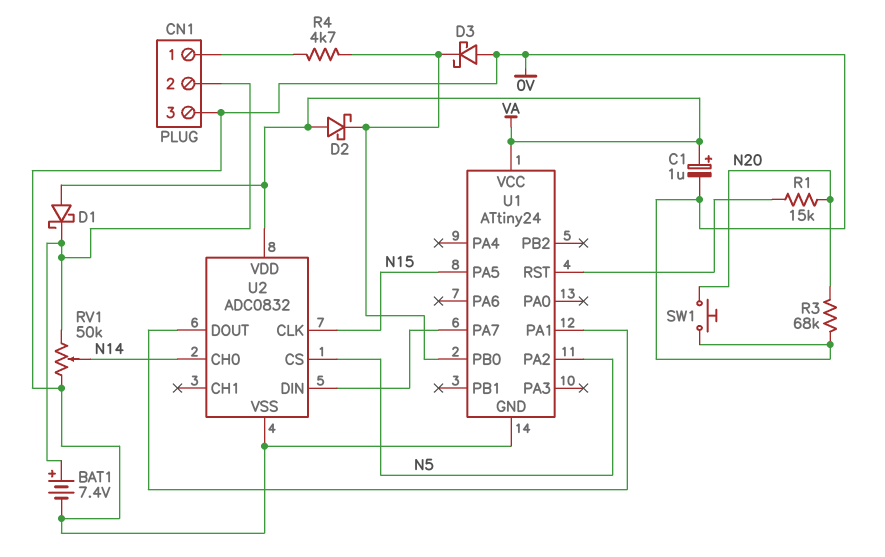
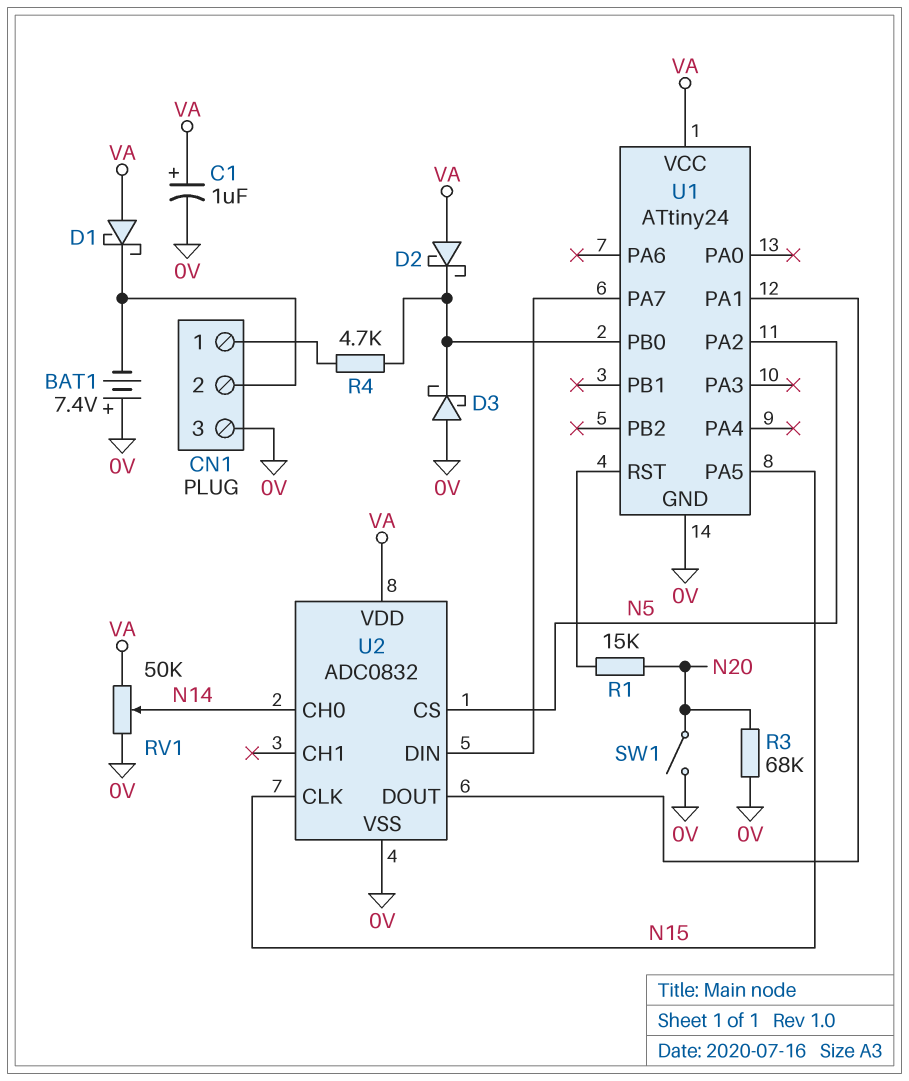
BAT1: 7.4V (plus CN1/2, minus 0V) -> 7.4V (plus 0V, minus CN1/2)
RV1: 50k (0V, CN1/2, wiper N14) -> 50k (0V, VA, wiper N14)
SW1: button (0V, N20) -> switch (0V, N20)

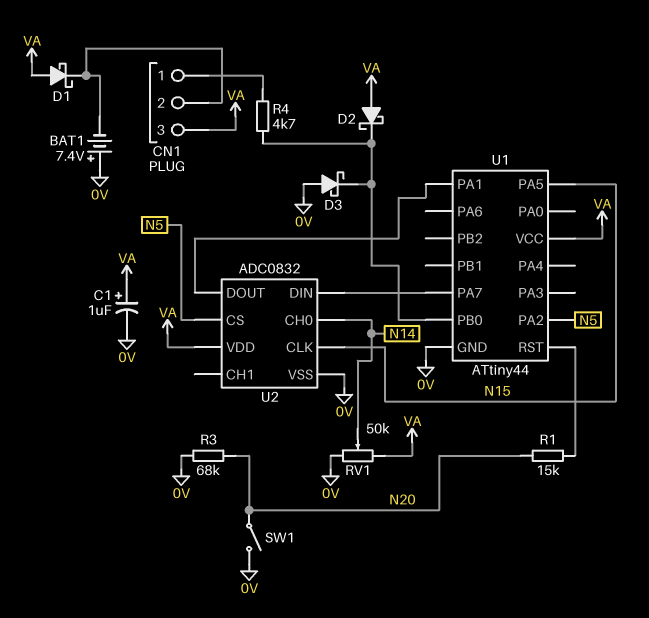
CN1 pin 3: 0V -> VA
U1: ATtiny24 -> ATtiny44

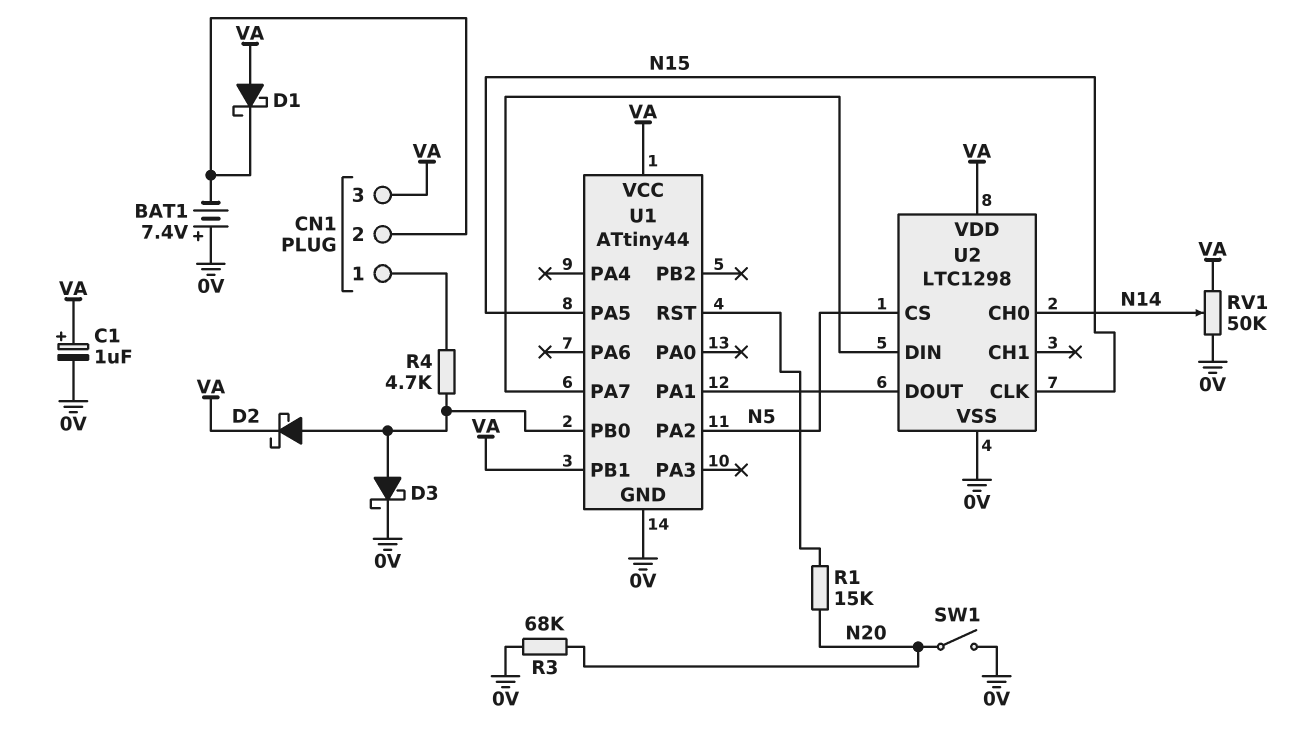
D2: schottky (A VA, K U1/PB0) -> schottky (A U1/PB0, K VA)
D3: schottky (A 0V, K U1/PB0) -> schottky (A U1/PB0, K 0V)
U1 pin PB1: none -> VA
U2: ADC0832 -> LTC1298

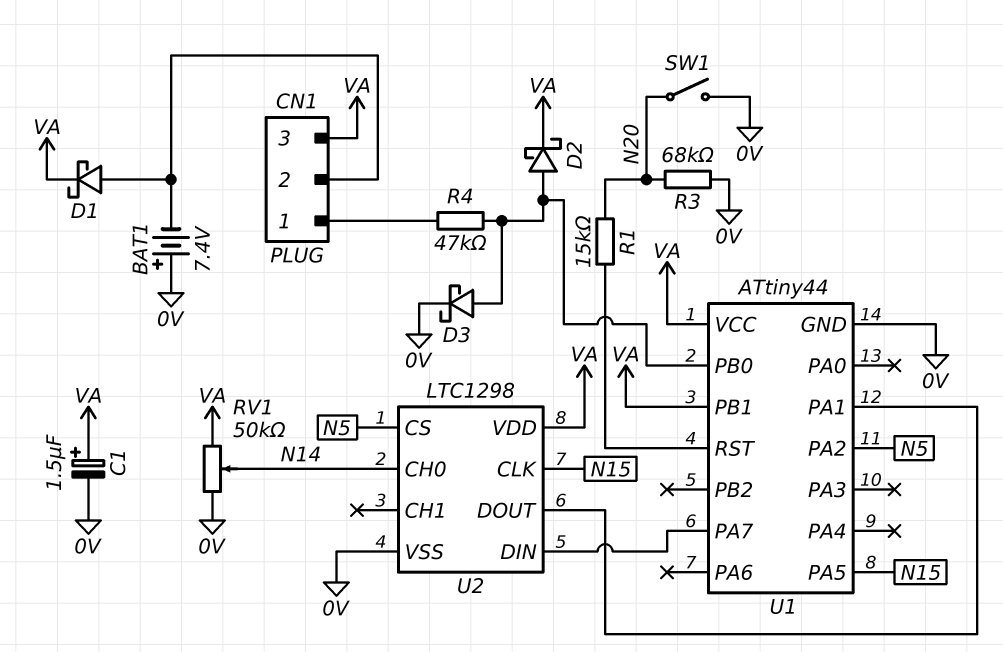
C1: 1uF (plus VA, minus 0V) -> 1.5uF (plus VA, minus 0V)
D1: schottky (A VA, K CN1/2) -> schottky (A CN1/2, K VA)
R4: 4.7k (CN1/1, U1/PB0) -> 47k (CN1/1, U1/PB0)

